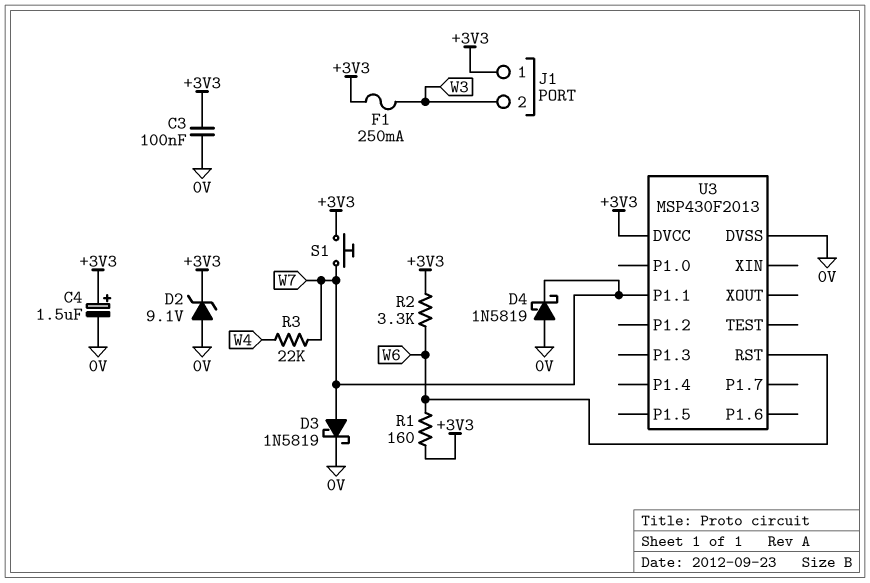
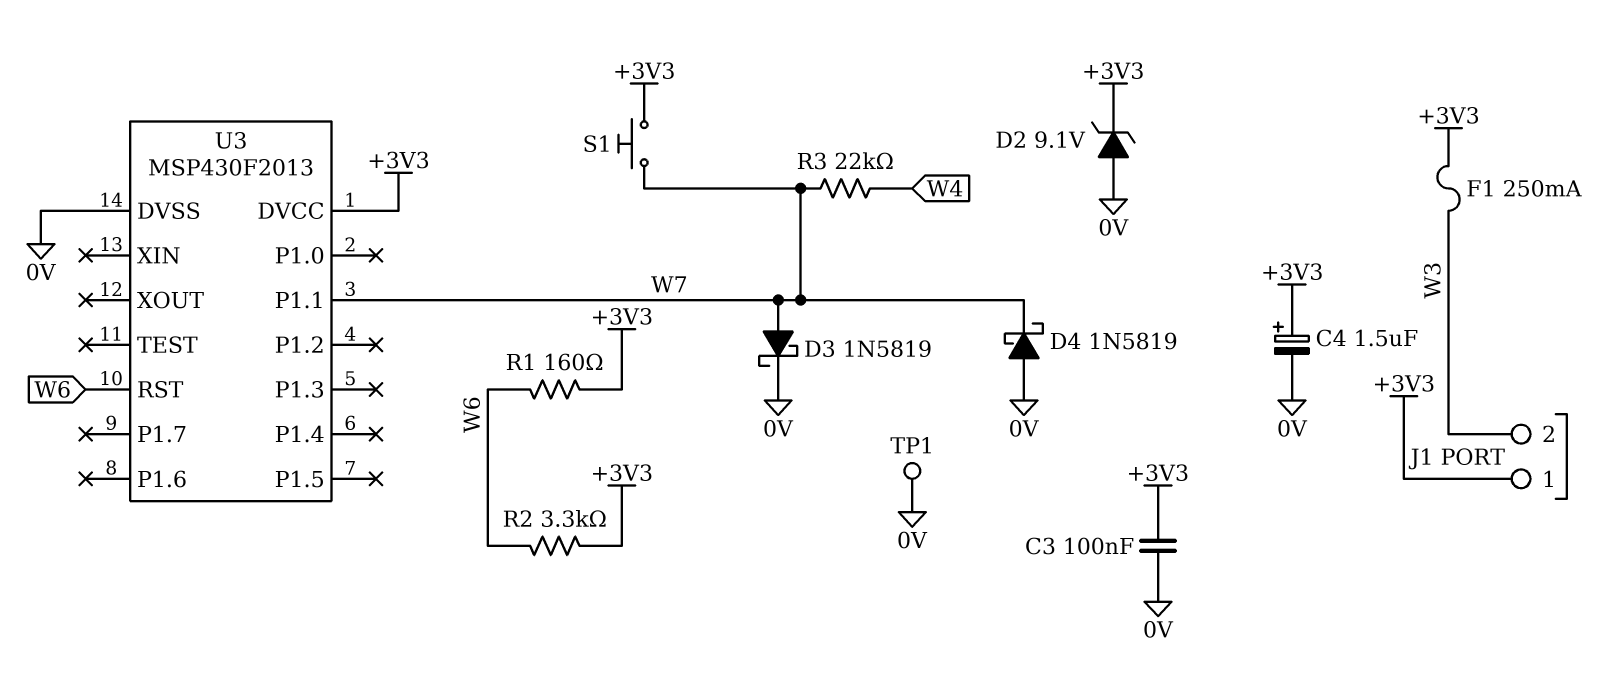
TP1: none -> test point (0V)

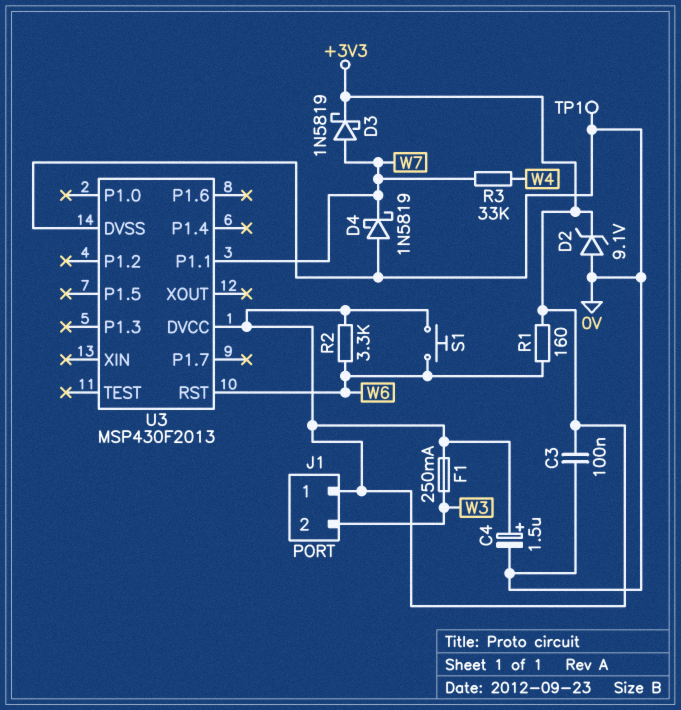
D3: schottky 1N5819 (A W7, K 0V) -> schottky 1N5819 (A W7, K +3V3)
R3: 22k (W4, W7) -> 33k (W4, W7)
S1: button (+3V3, W7) -> button (+3V3, W6)

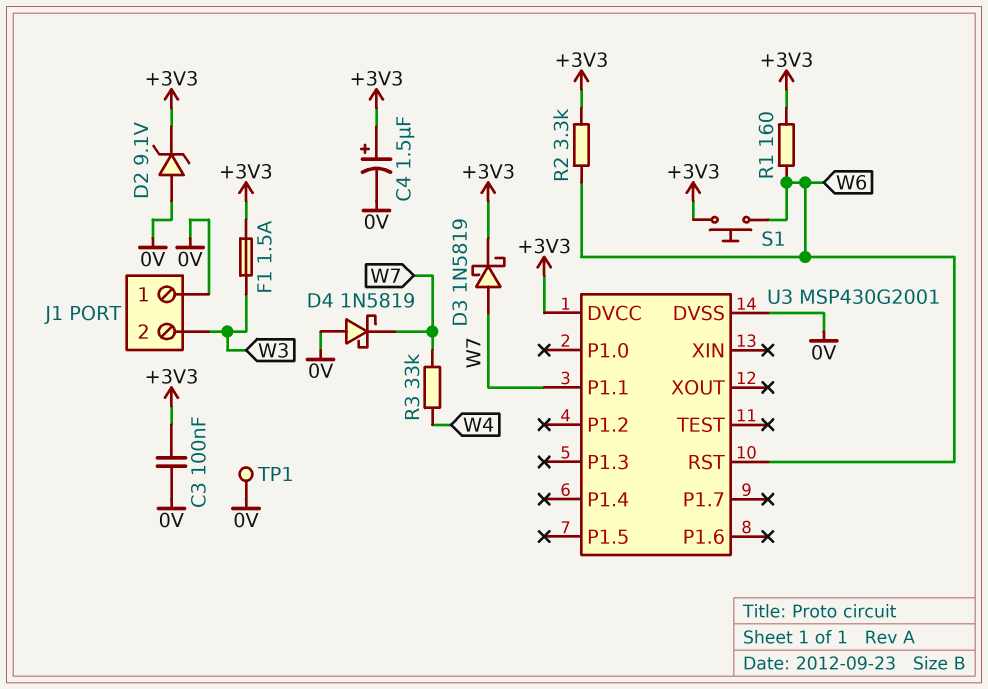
F1: 250mA (+3V3, W3) -> 1.5A (+3V3, W3)
J1 pin 1: +3V3 -> 0V
U3: MSP430F2013 -> MSP430G2001

